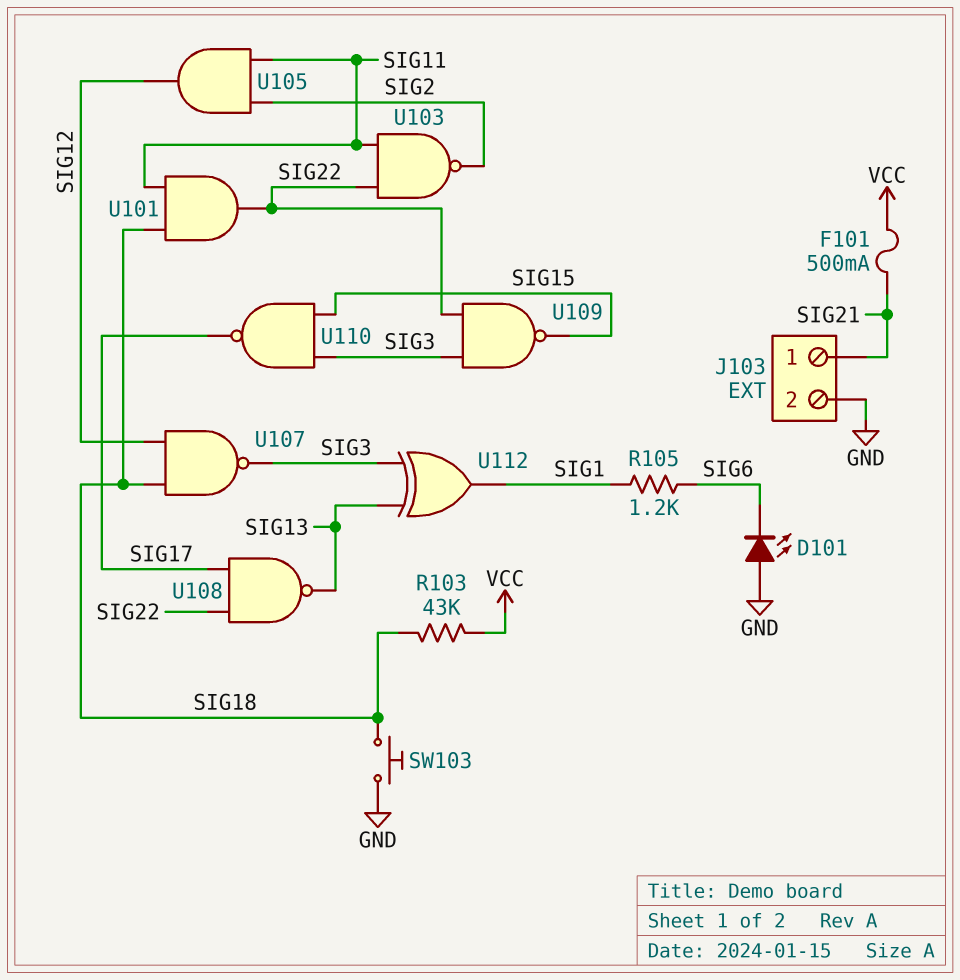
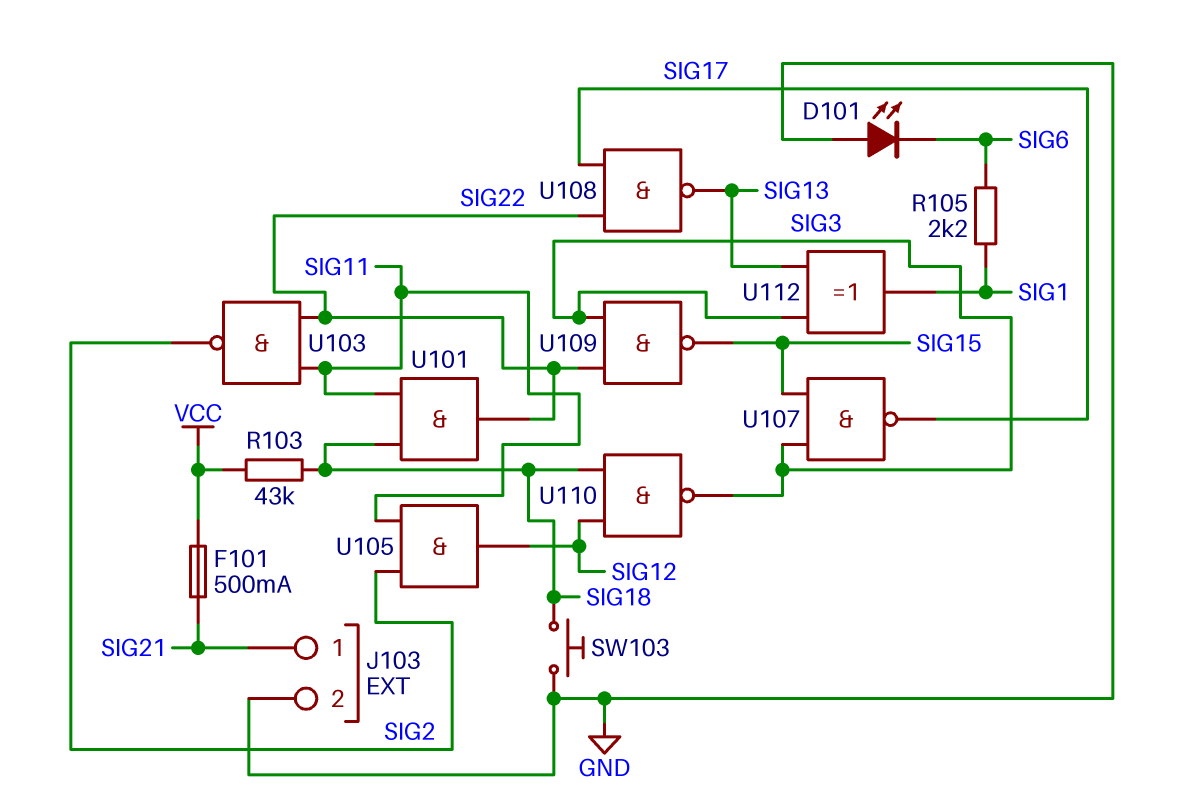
R105: 1.2k (SIG1, SIG6) -> 2.2k (SIG1, SIG6)
U107: NAND (in SIG12, in SIG18, out SIG3) -> NAND (in SIG3, in SIG15, out SIG17)
U110: NAND (in SIG3, in SIG15, out SIG17) -> NAND (in SIG12, in SIG18, out SIG3)

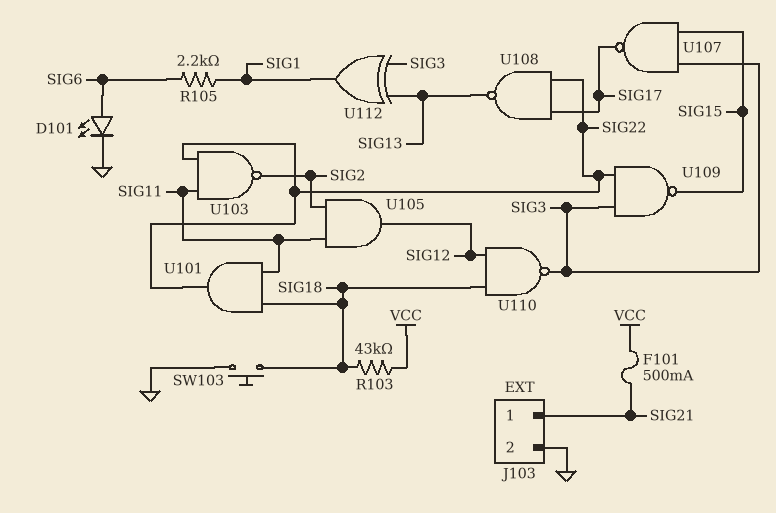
D101: LED (A GND, K SIG6) -> LED (A SIG6, K GND)

